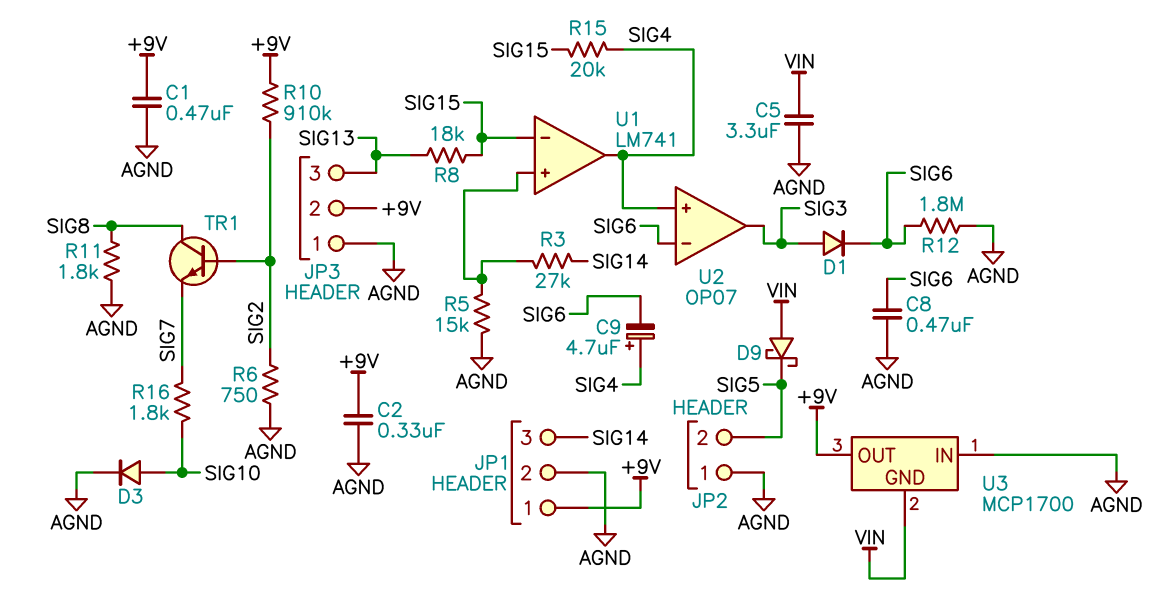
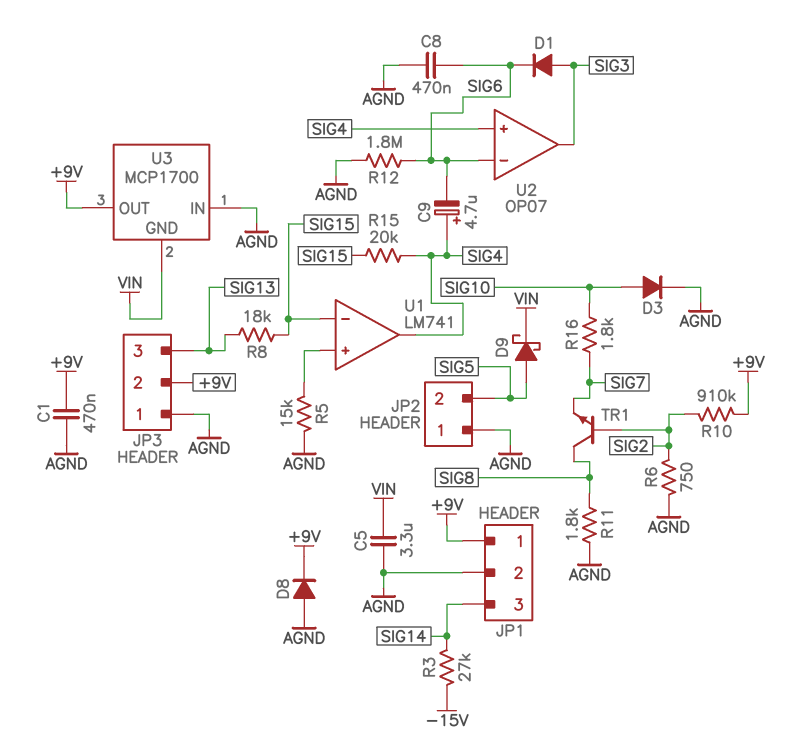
C2: 330nF (+9V, AGND) -> none
D8: none -> diode (A AGND, K +9V)
D9: schottky (A VIN, K SIG5) -> schottky (A SIG5, K VIN)
R3: 27k (SIG14, U1/in+) -> 27k (-15V, SIG14)

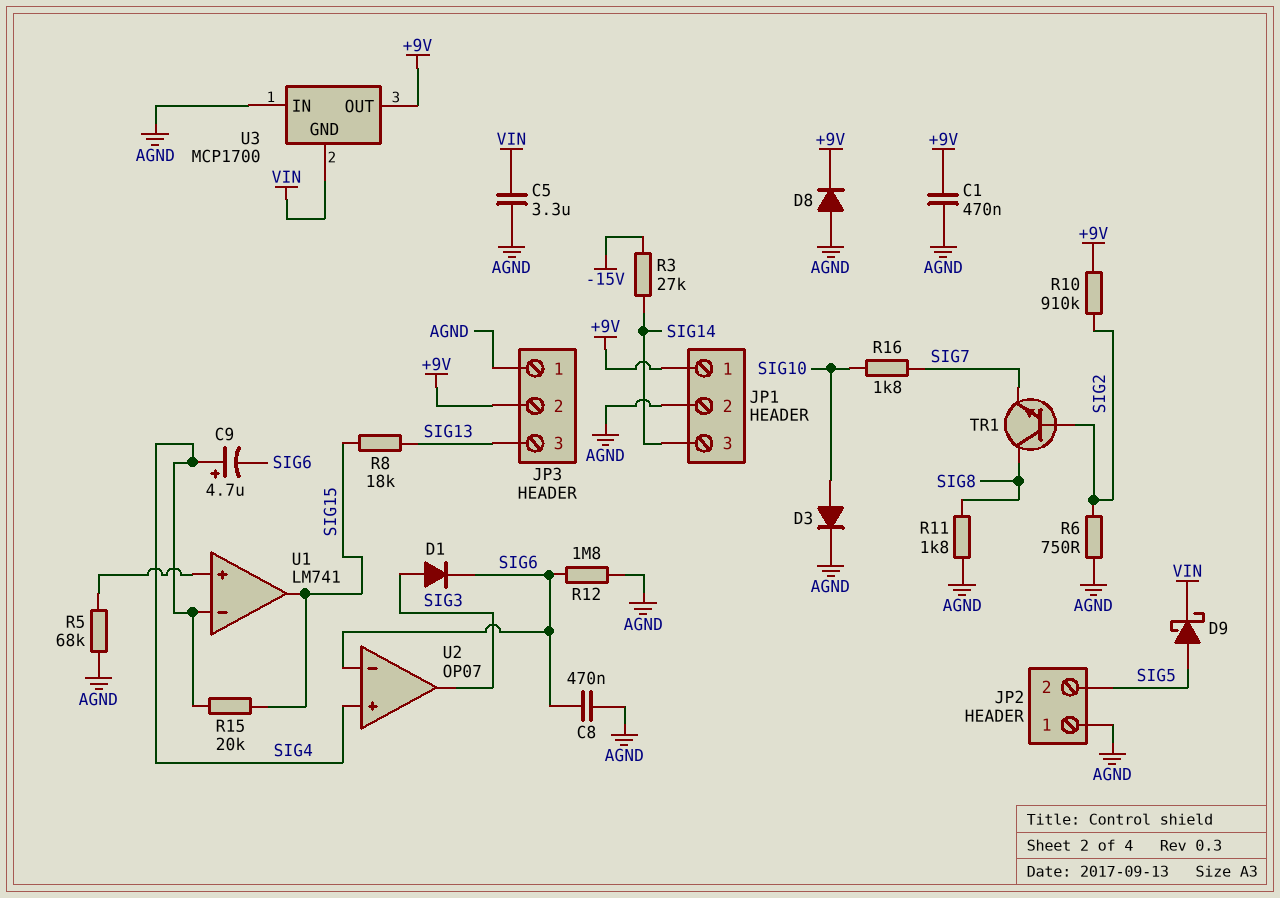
R5: 15k (AGND, U1/in+) -> 68k (AGND, U1/in+)
U1 pin in-: SIG15 -> SIG4
U1 pin out: SIG4 -> SIG15

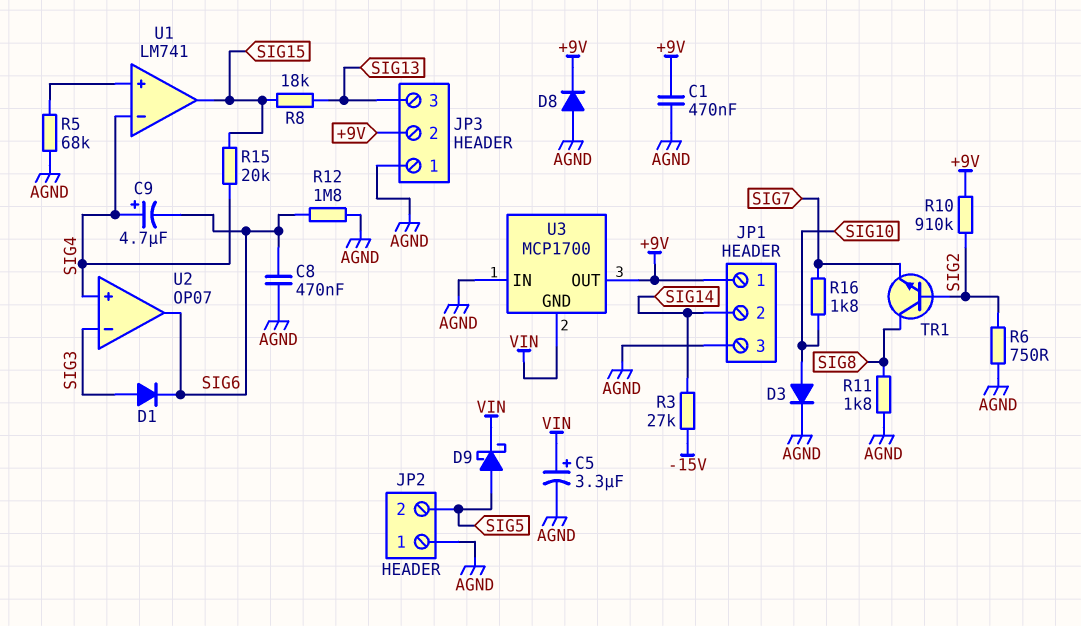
C5: 3.3uF (AGND, VIN) -> 3.3uF (plus VIN, minus AGND)
JP1 pin 2: AGND -> SIG14
JP1 pin 3: SIG14 -> AGND
U2 pin in-: SIG6 -> SIG3
U2 pin out: SIG3 -> SIG6

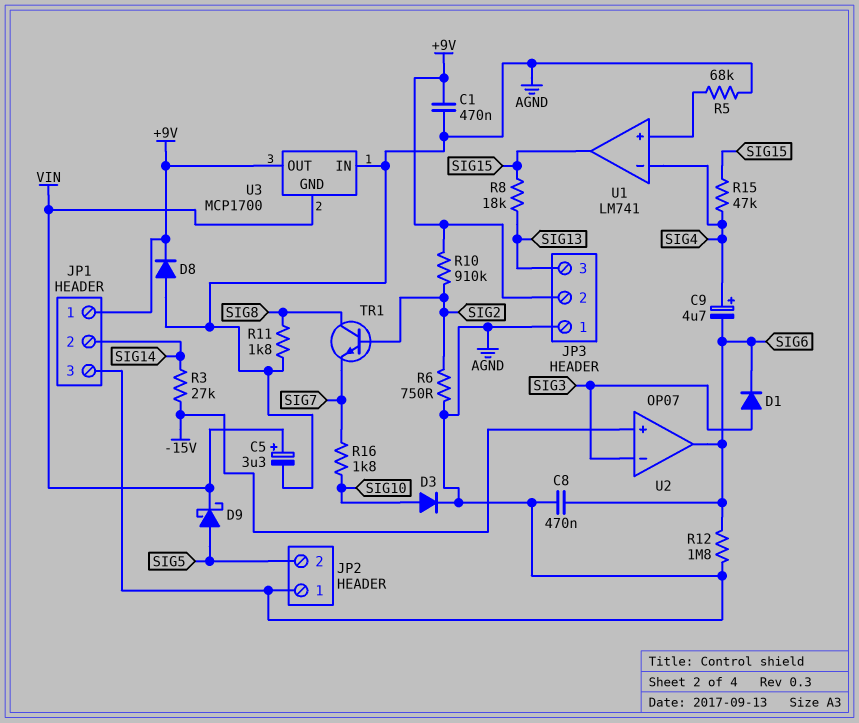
R15: 20k (SIG4, SIG15) -> 47k (SIG4, SIG15)
U2 pin in+: SIG4 -> -15V

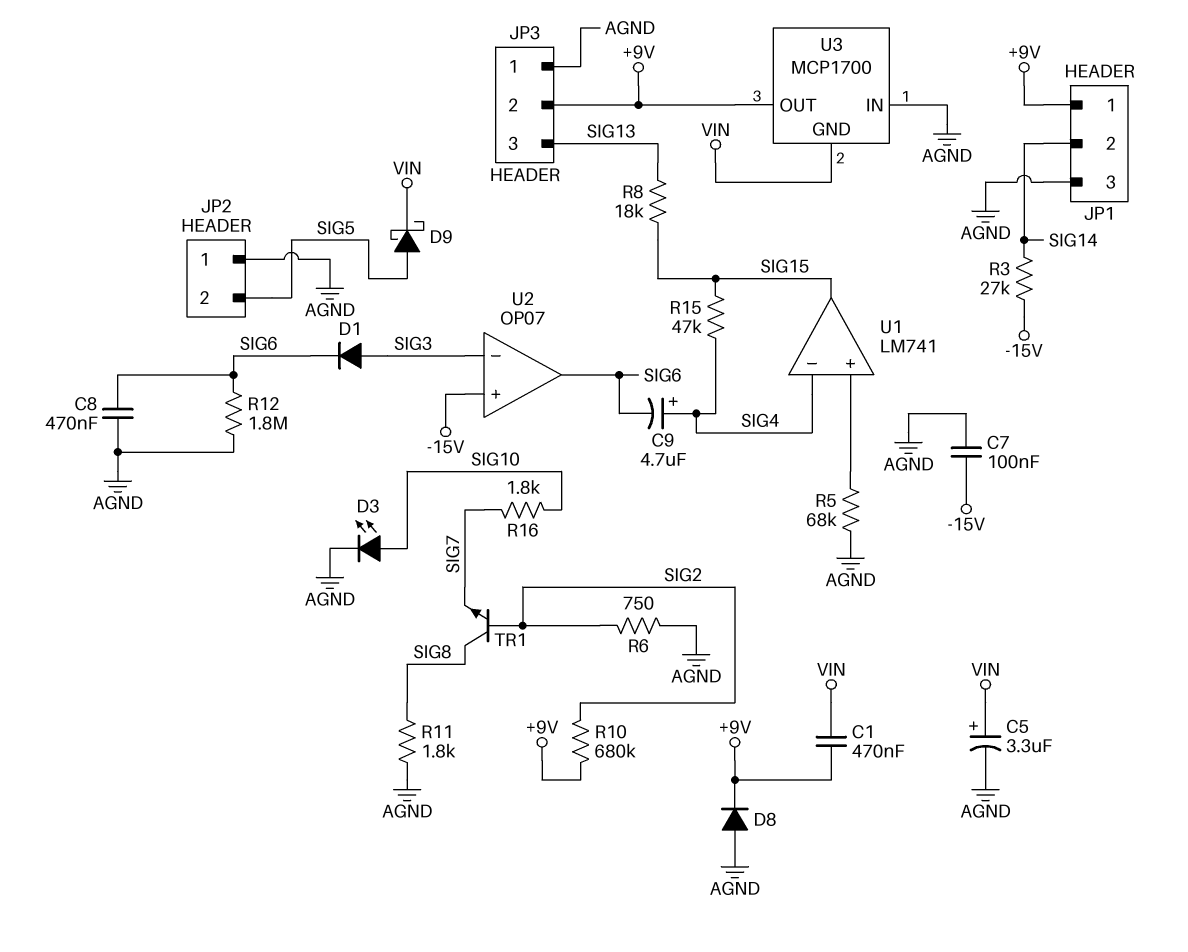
C1: 470nF (+9V, AGND) -> 470nF (+9V, VIN)
C7: none -> 100nF (-15V, AGND)
D3: diode (A SIG10, K AGND) -> LED (A SIG10, K AGND)
R10: 910k (+9V, SIG2) -> 680k (+9V, SIG2)

